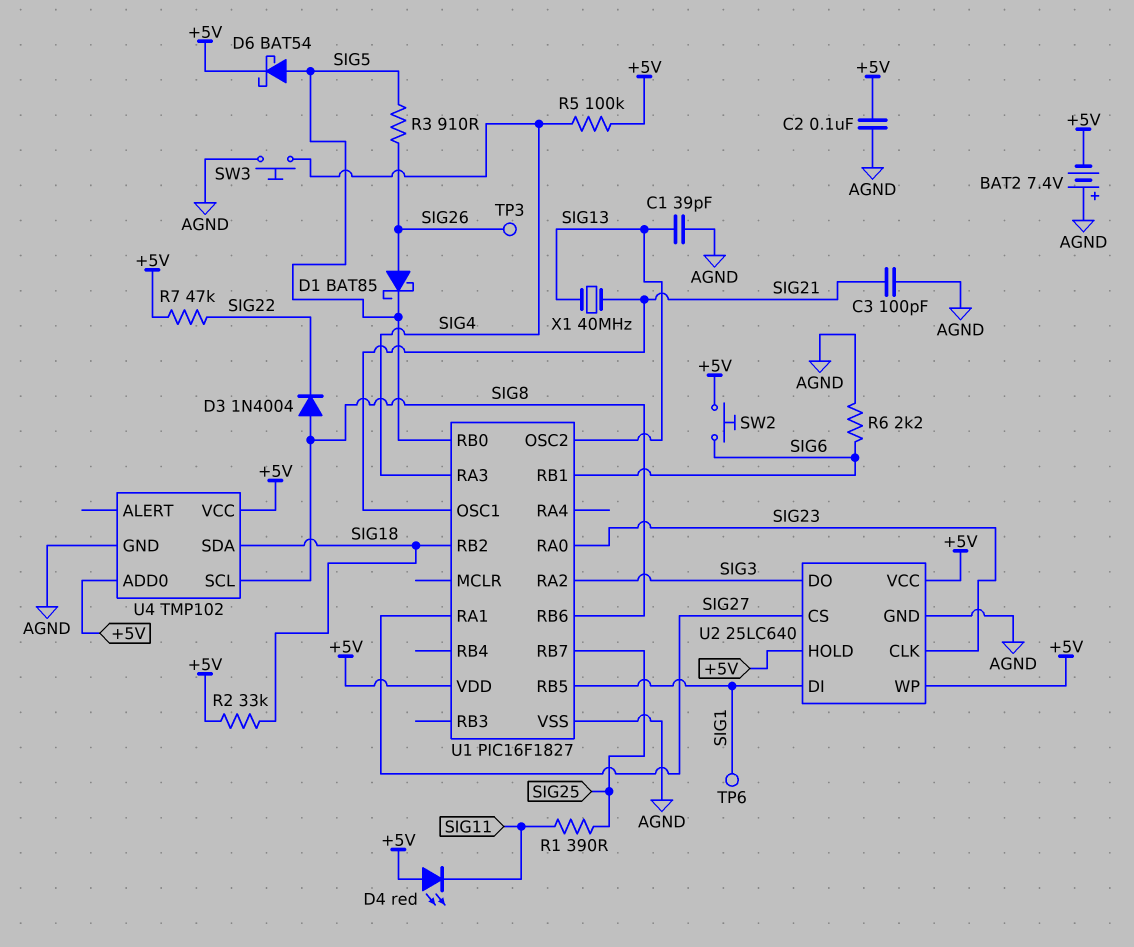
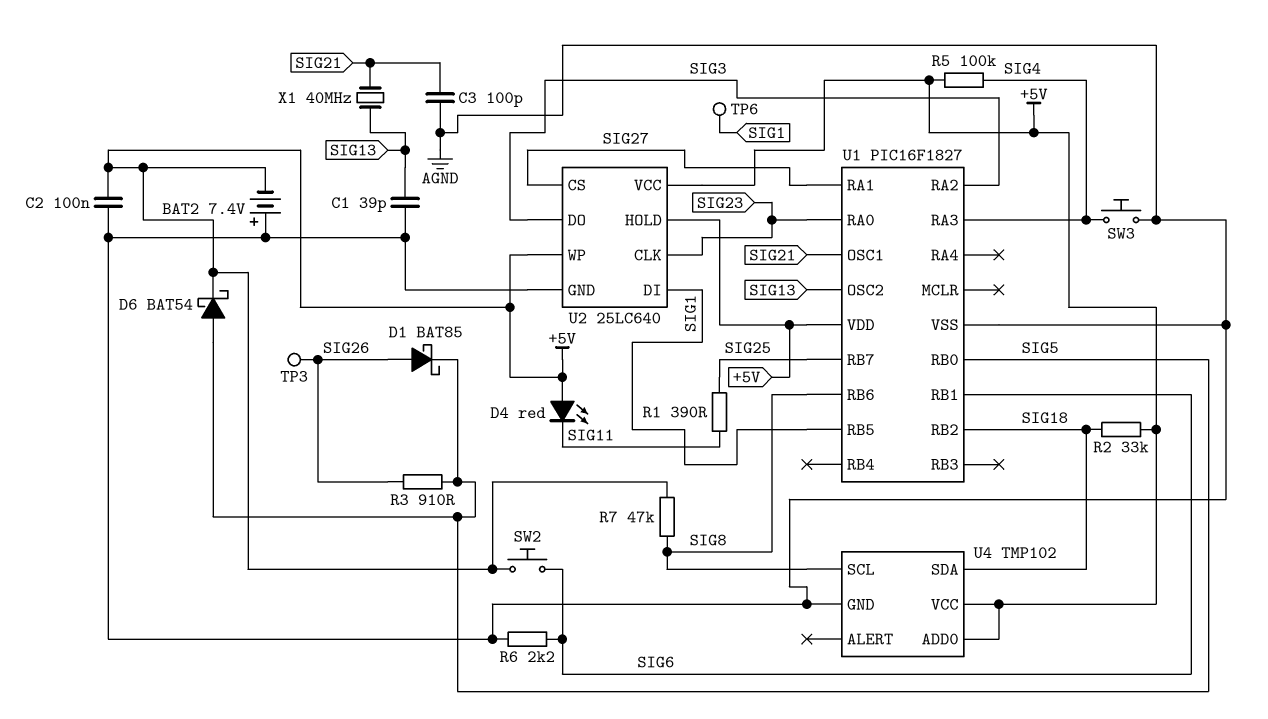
D3: diode 1N4004 (A SIG8, K SIG22) -> none
R7: 47k (+5V, SIG22) -> 47k (+5V, SIG8)

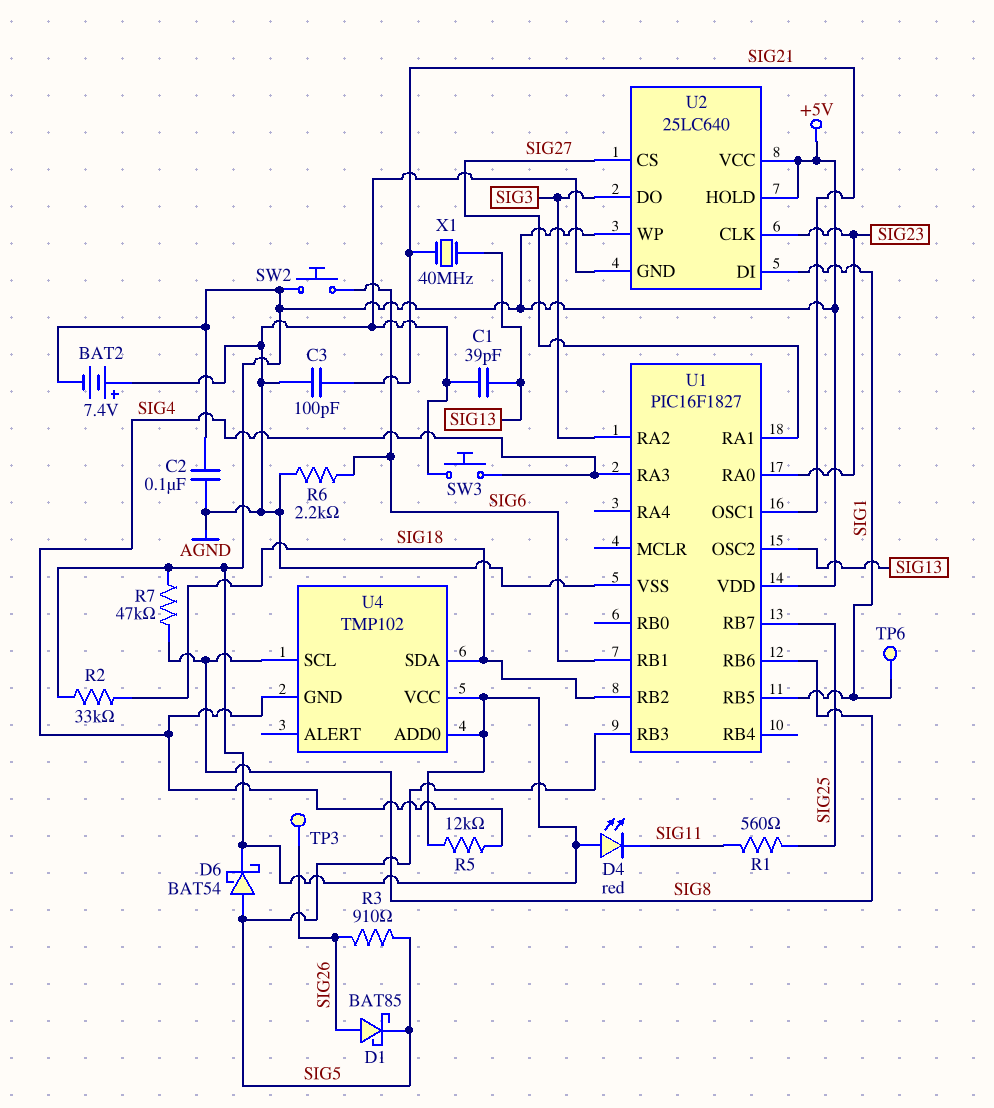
R1: 390 (SIG11, SIG25) -> 560 (SIG11, SIG25)
R5: 100k (+5V, SIG4) -> 12k (+5V, SIG4)
U1 pin RB0: SIG5 -> none
U1 pin RB3: none -> SIG5
U4 pin GND: AGND -> SIG4

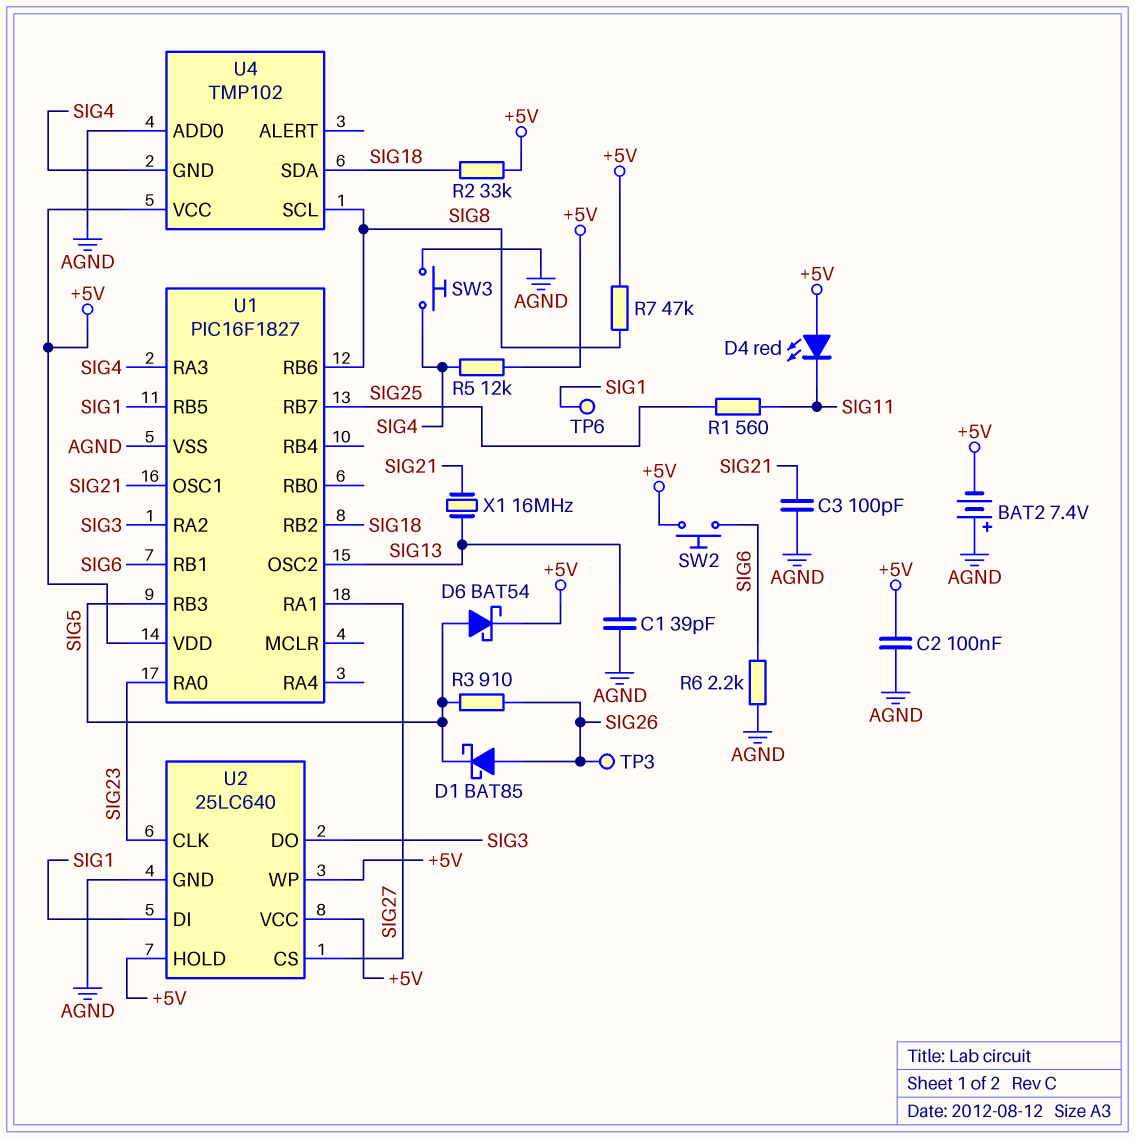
U4 pin ADD0: +5V -> AGND
X1: 40MHz (SIG13, SIG21) -> 16MHz (SIG13, SIG21)

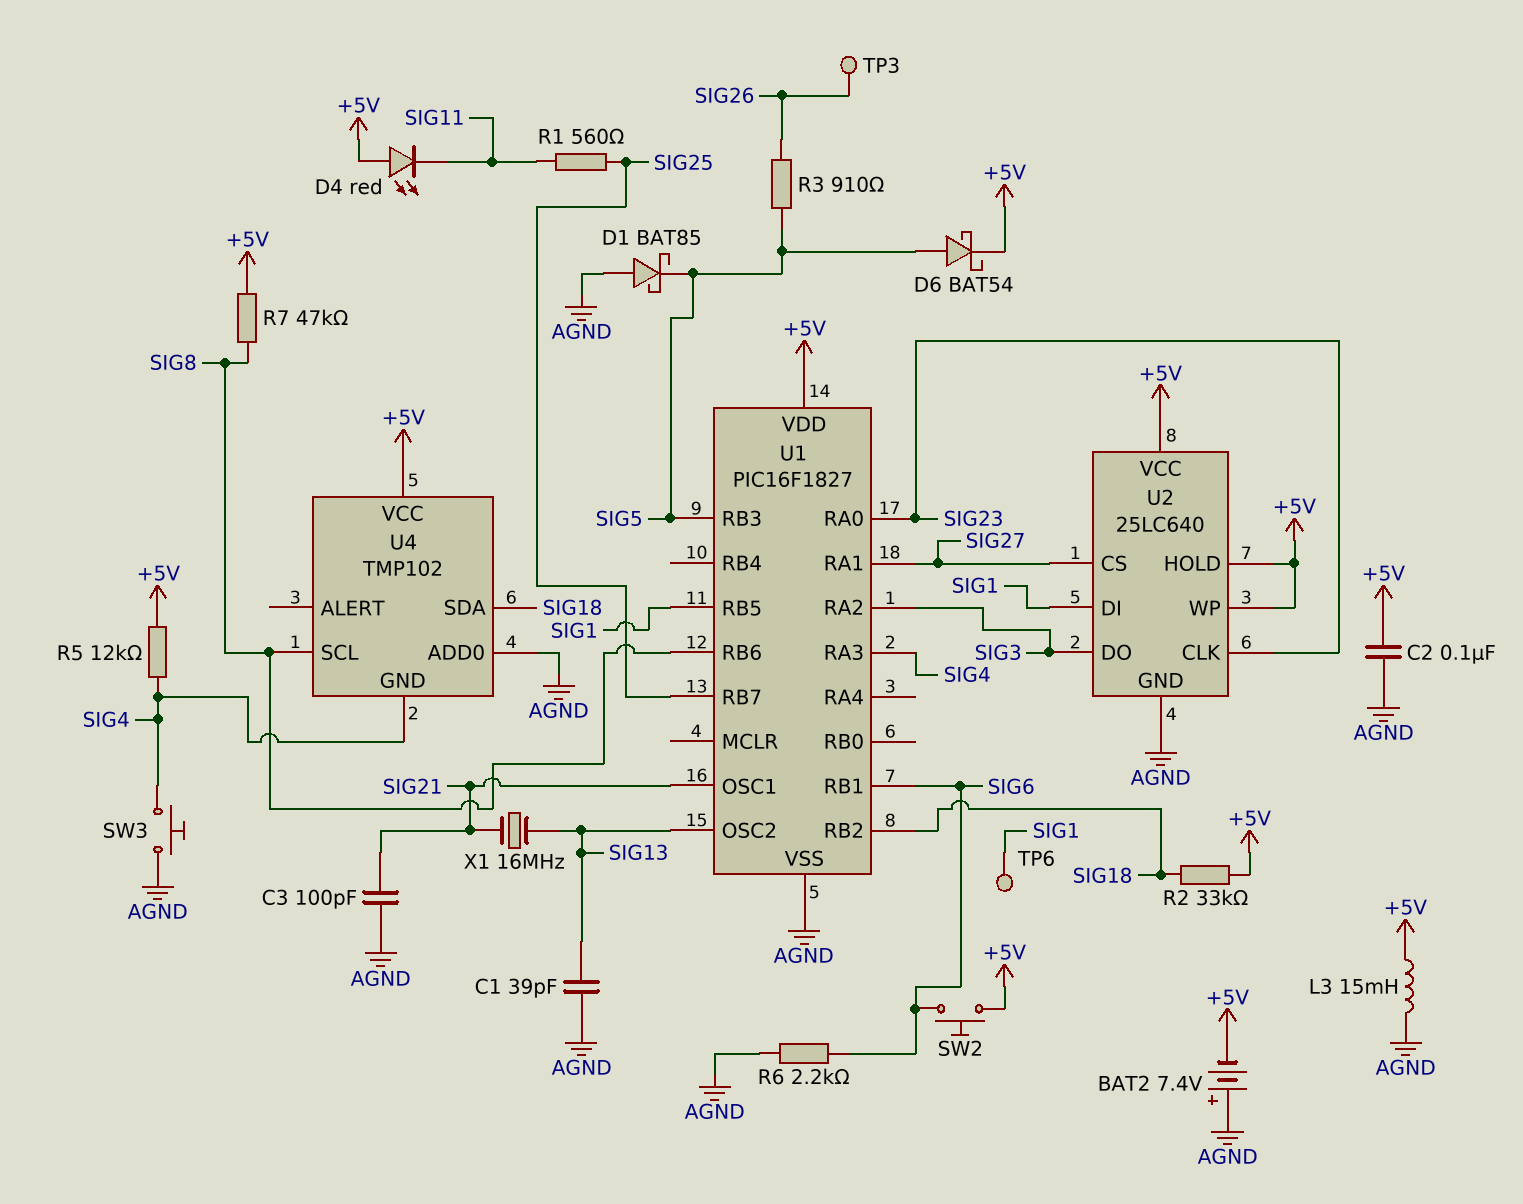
D1: schottky BAT85 (A SIG26, K SIG5) -> schottky BAT85 (A AGND, K SIG5)
L3: none -> 15mH (+5V, AGND)

